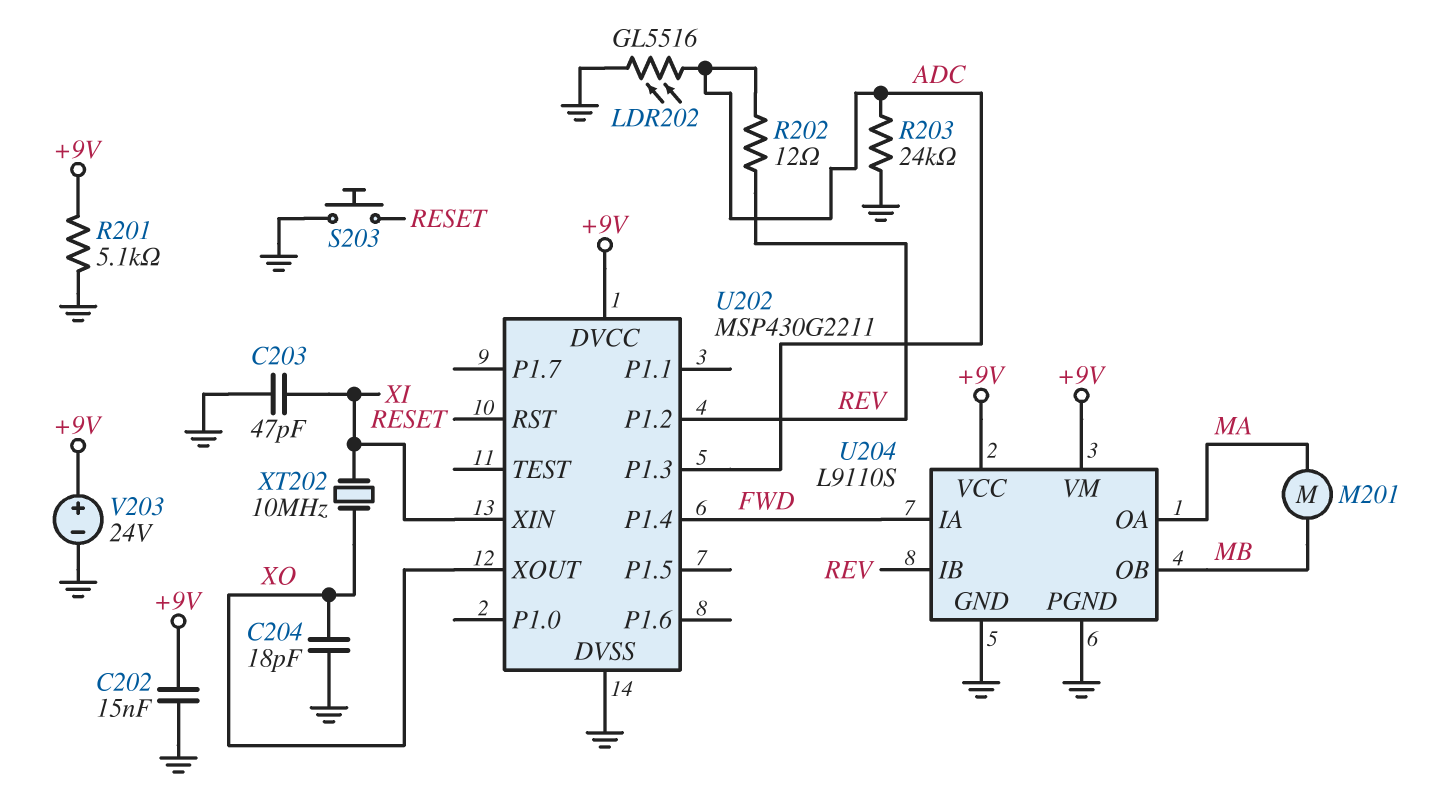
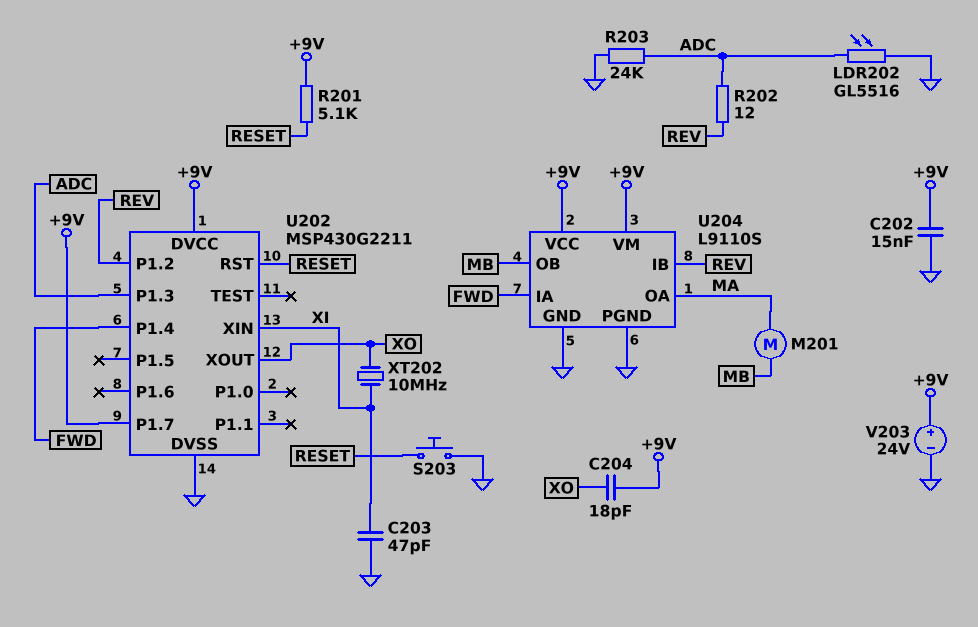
C204: 18pF (GND, XO) -> 18pF (+9V, XO)
R201: 5.1k (+9V, GND) -> 5.1k (+9V, RESET)
U202 pin P1.7: none -> +9V

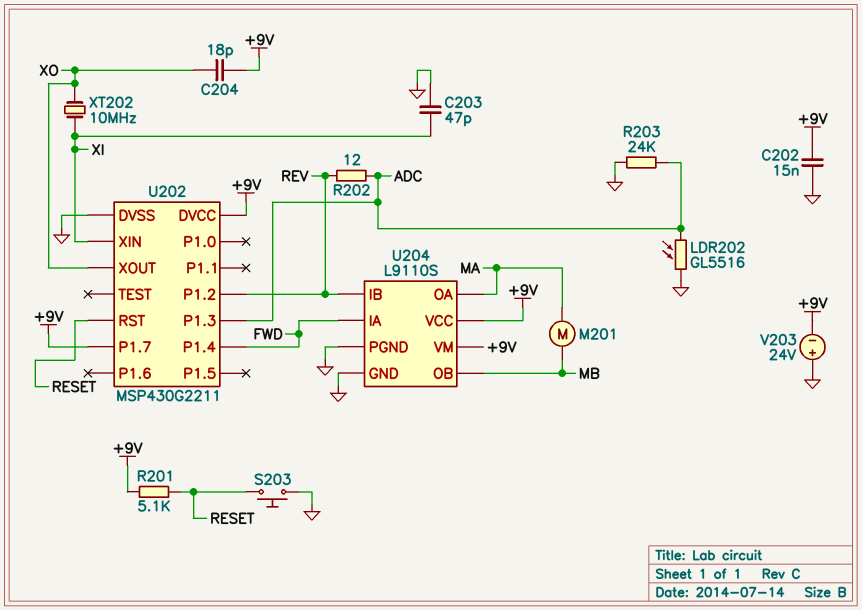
V203: 24V (plus +9V, minus GND) -> 24V (plus GND, minus +9V)

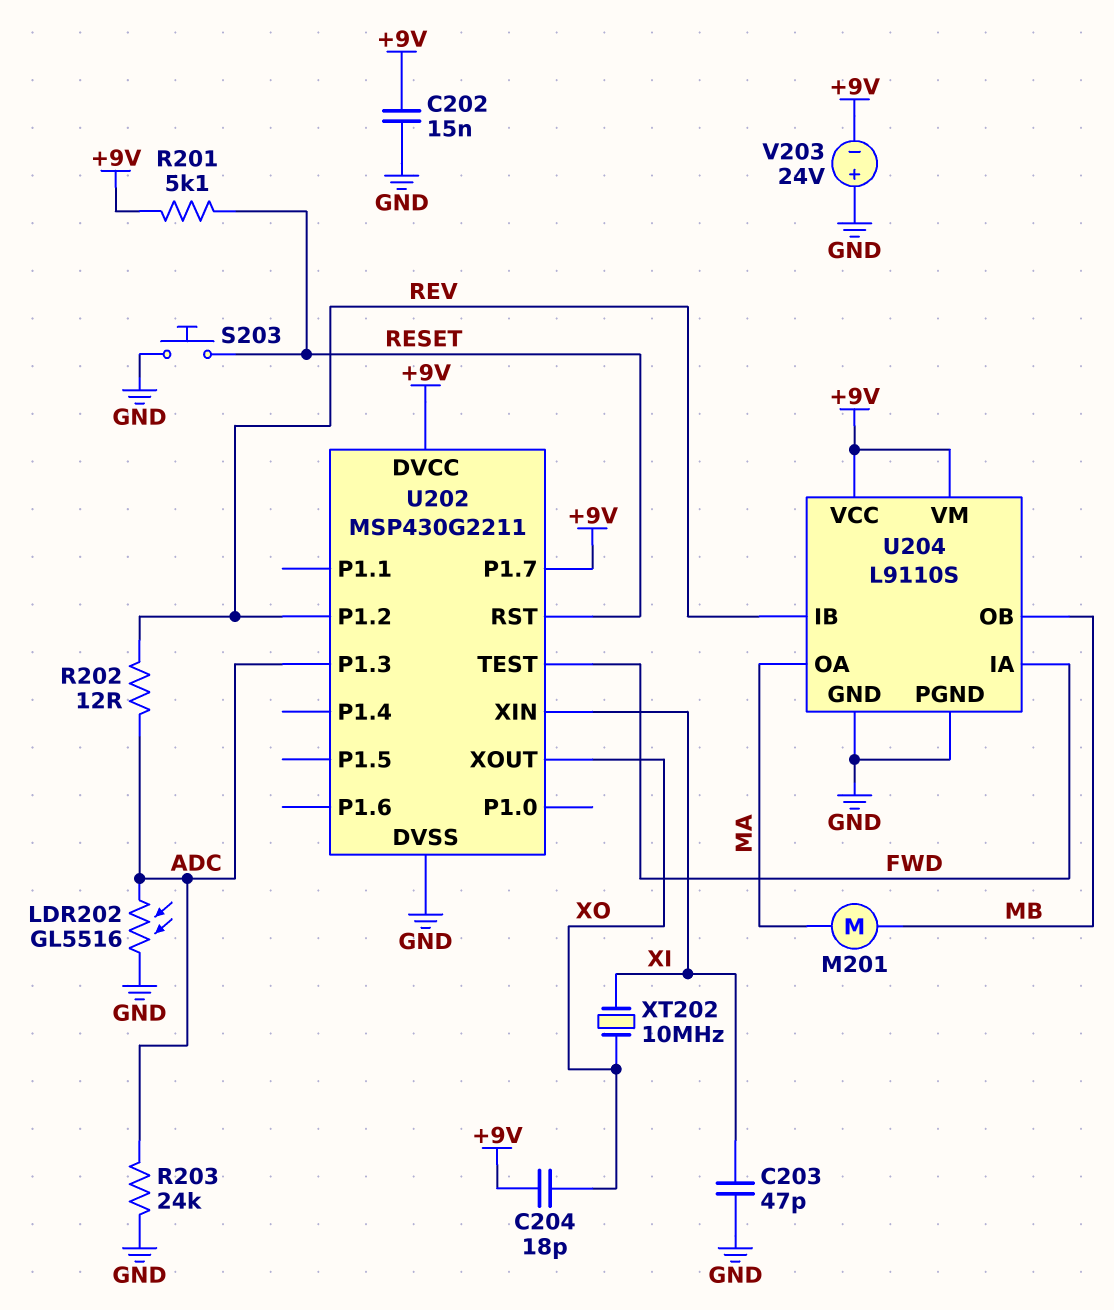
U202 pin P1.4: FWD -> none
U202 pin TEST: none -> FWD

